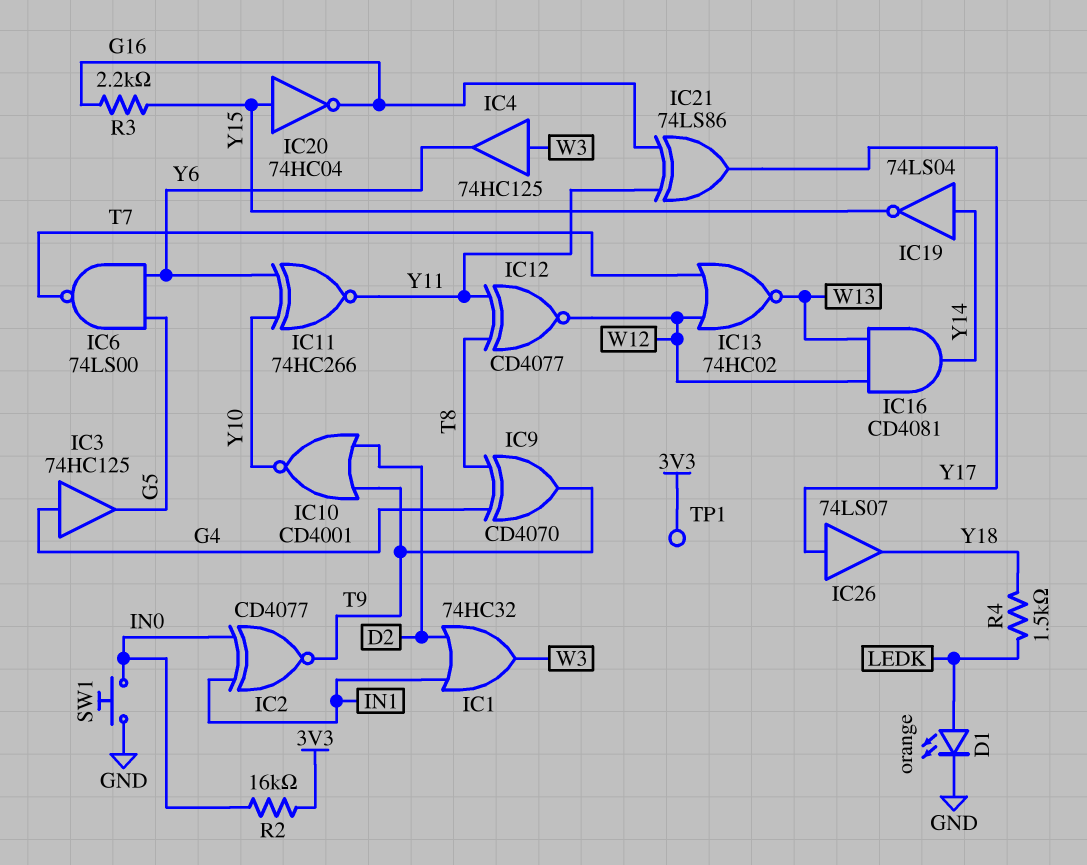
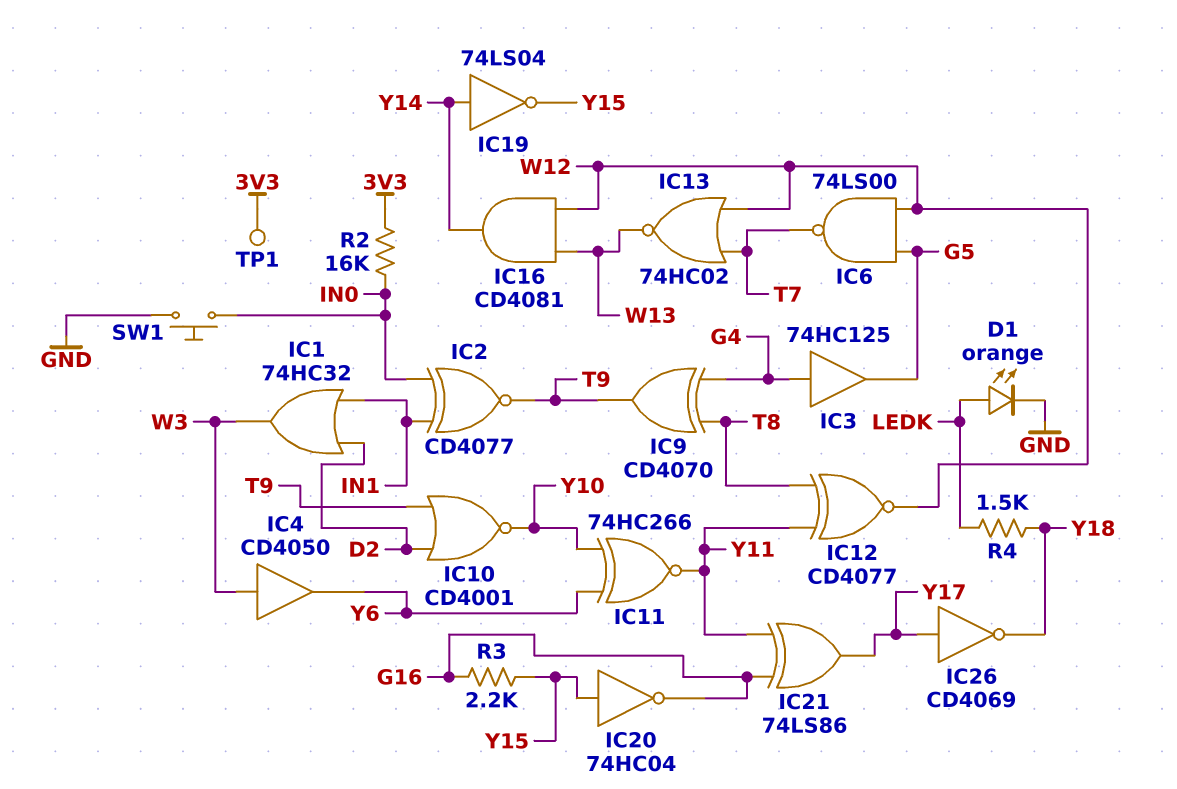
IC4: buffer 74HC125 (in W3, out Y6) -> buffer CD4050 (in W3, out Y6)
IC6: NAND 74LS00 (in G5, in Y6, out T7) -> NAND 74LS00 (in G5, in W12, out T7)
IC26: buffer 74LS07 (in Y17, out Y18) -> NOT CD4069 (in Y17, out Y18)

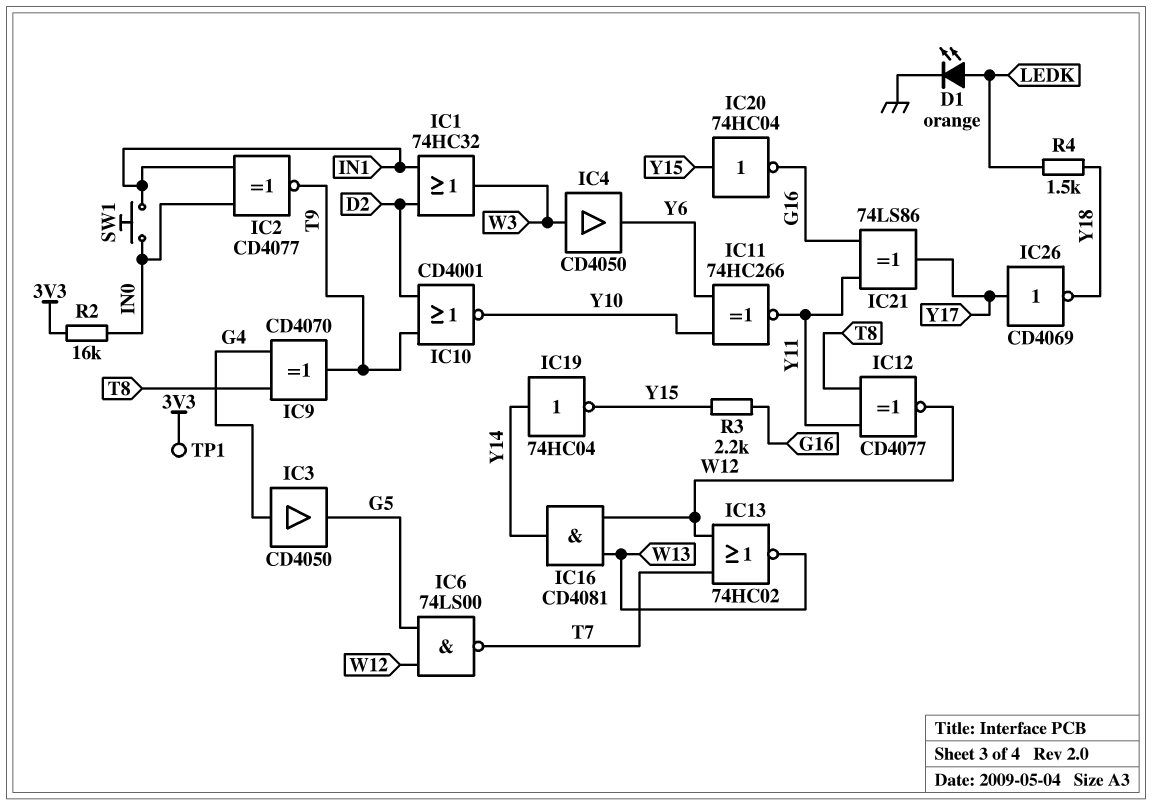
IC3: buffer 74HC125 (in G4, out G5) -> buffer CD4050 (in G4, out G5)
IC19: NOT 74LS04 (in Y14, out Y15) -> NOT 74HC04 (in Y14, out Y15)
SW1: button (GND, IN0) -> button (IN0, IN1)

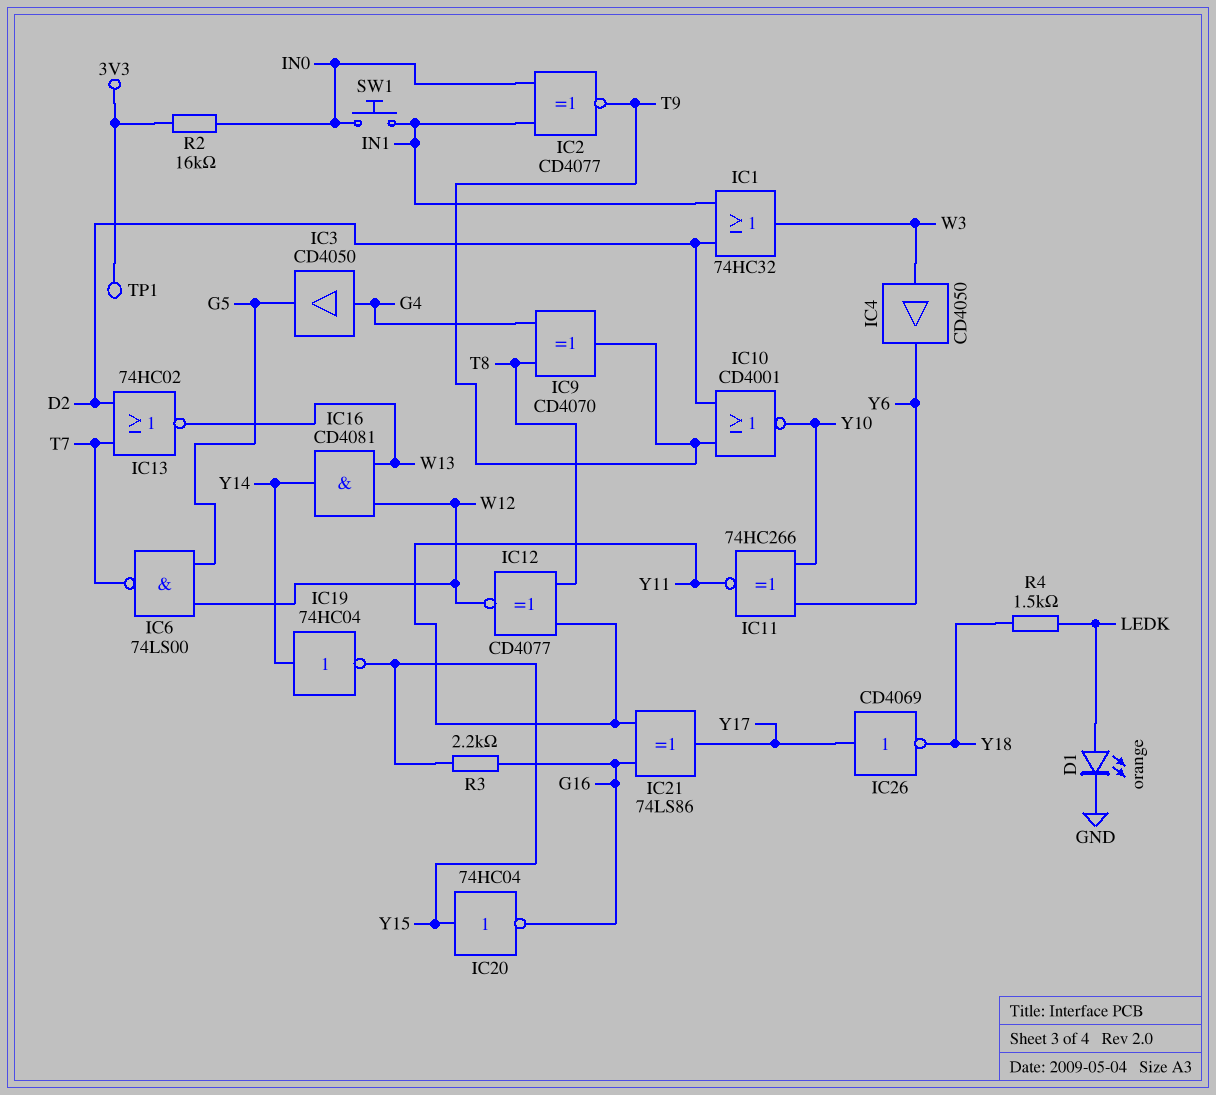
IC13: NOR 74HC02 (in T7, in W12, out W13) -> NOR 74HC02 (in D2, in T7, out W13)

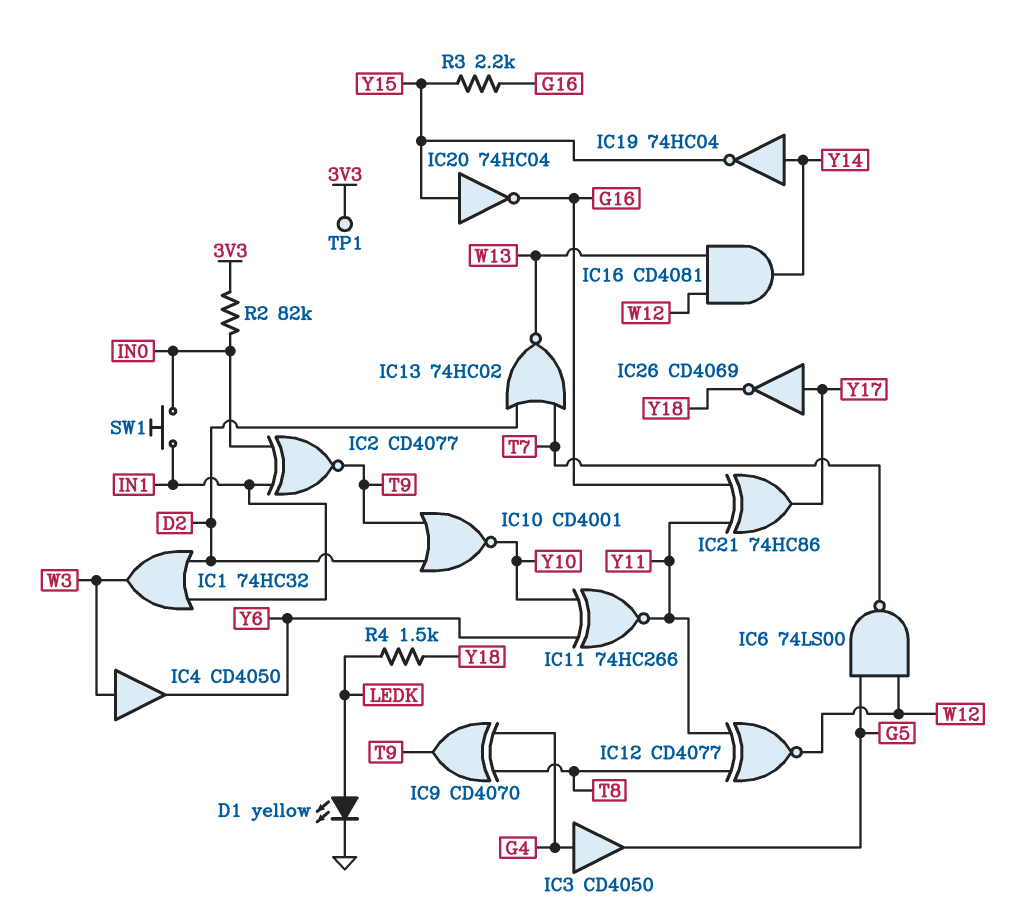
D1: LED orange (A LEDK, K GND) -> LED yellow (A LEDK, K GND)
IC21: XOR 74LS86 (in G16, in Y11, out Y17) -> XOR 74HC86 (in G16, in Y11, out Y17)
R2: 16k (3V3, IN0) -> 82k (3V3, IN0)

